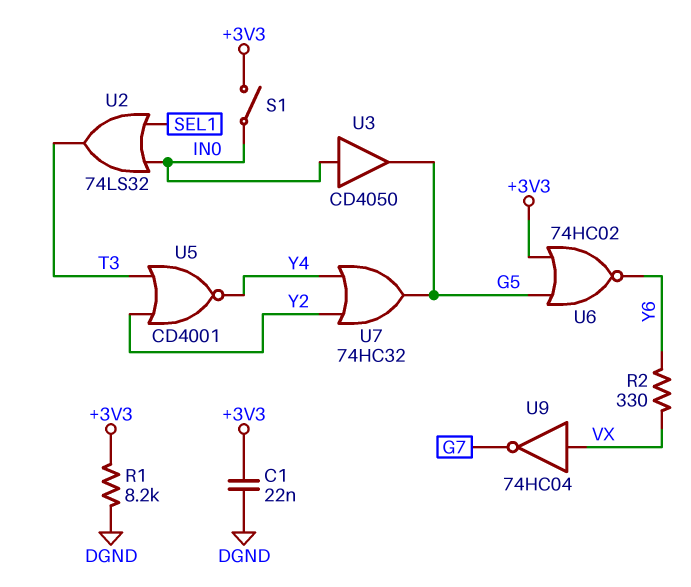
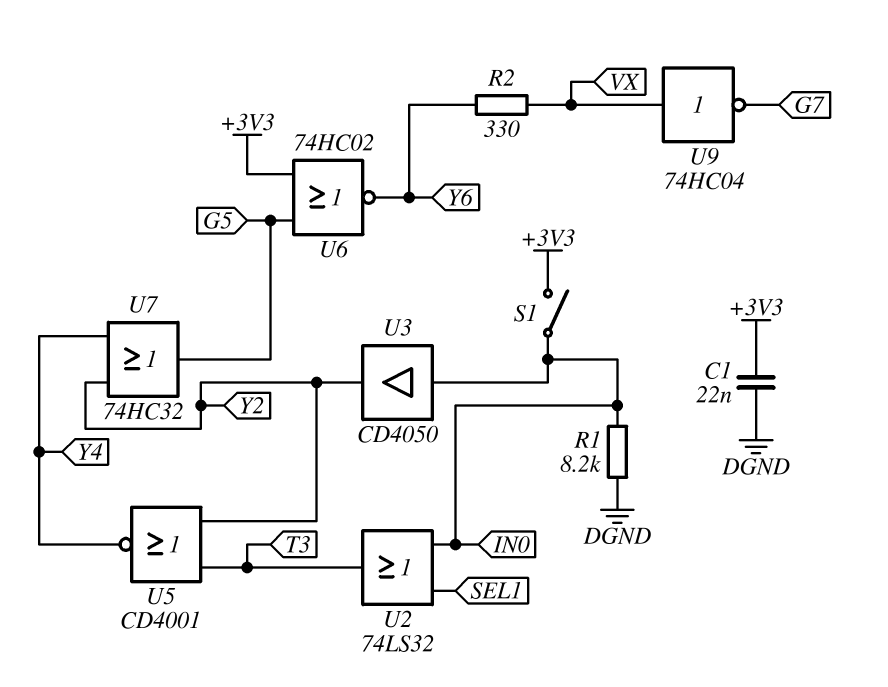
R1: 8.2k (+3V3, DGND) -> 8.2k (DGND, IN0)
U3: buffer CD4050 (in IN0, out G5) -> buffer CD4050 (in IN0, out Y2)

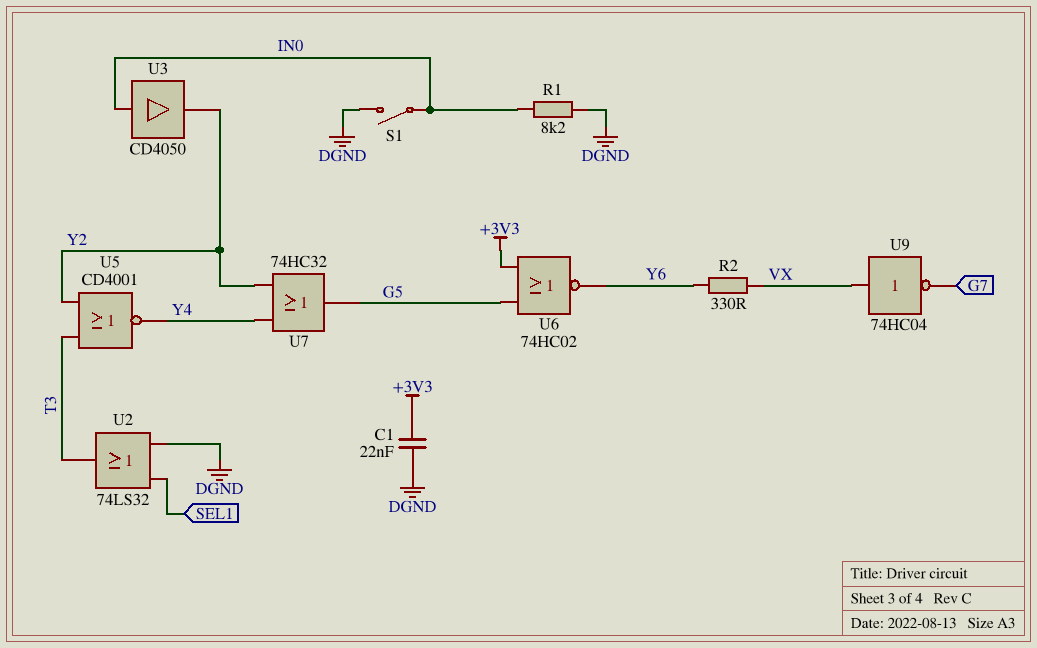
S1: switch (+3V3, IN0) -> switch (DGND, IN0)
U2: OR 74LS32 (in IN0, in SEL1, out T3) -> OR 74LS32 (in DGND, in SEL1, out T3)

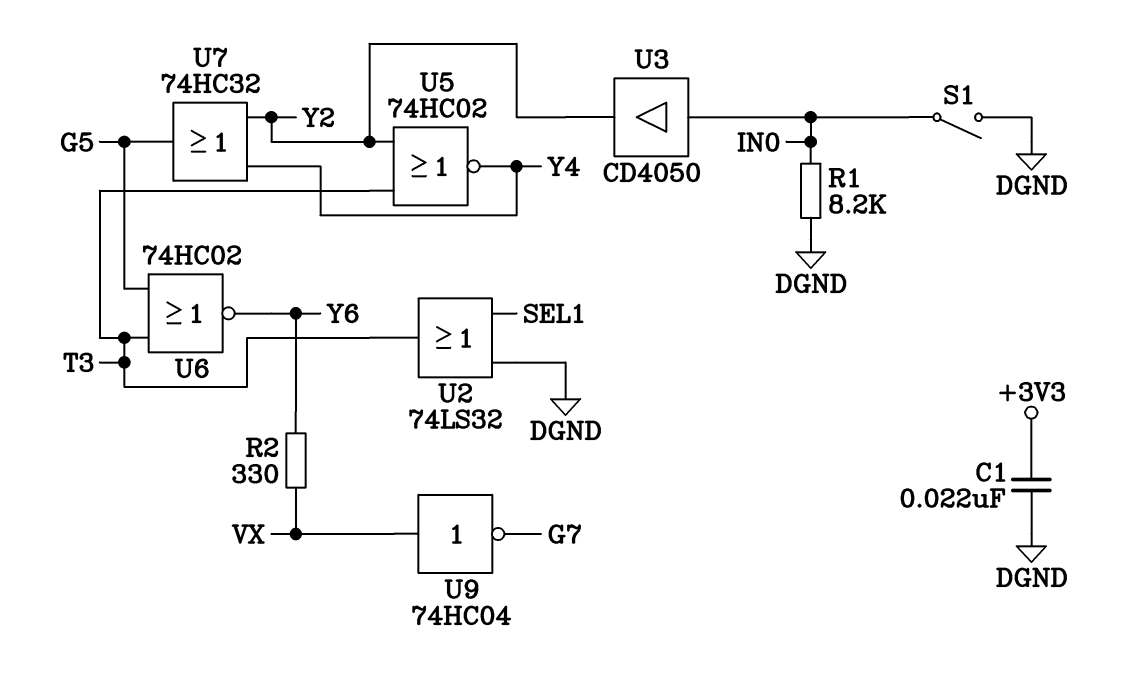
U5: NOR CD4001 (in T3, in Y2, out Y4) -> NOR 74HC02 (in T3, in Y2, out Y4)
U6: NOR 74HC02 (in +3V3, in G5, out Y6) -> NOR 74HC02 (in G5, in T3, out Y6)

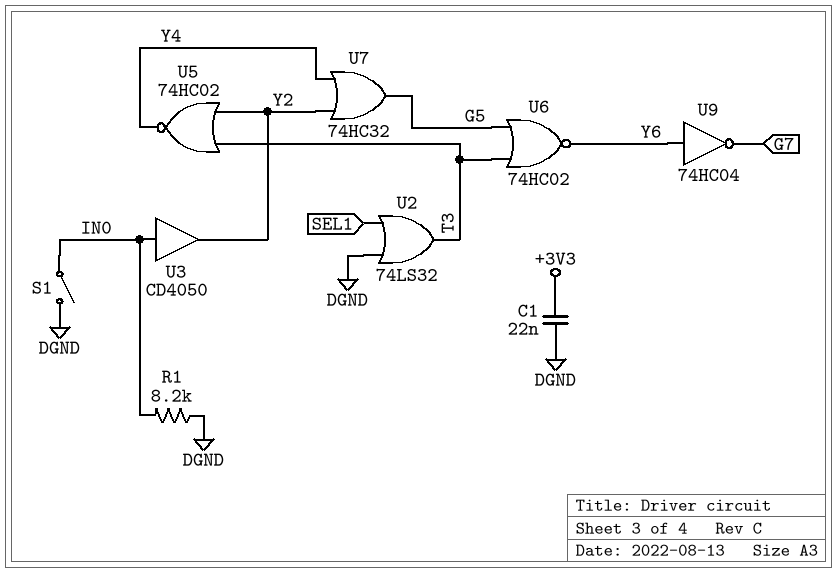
R2: 330 (VX, Y6) -> none
U9: NOT 74HC04 (in VX, out G7) -> NOT 74HC04 (in Y6, out G7)

